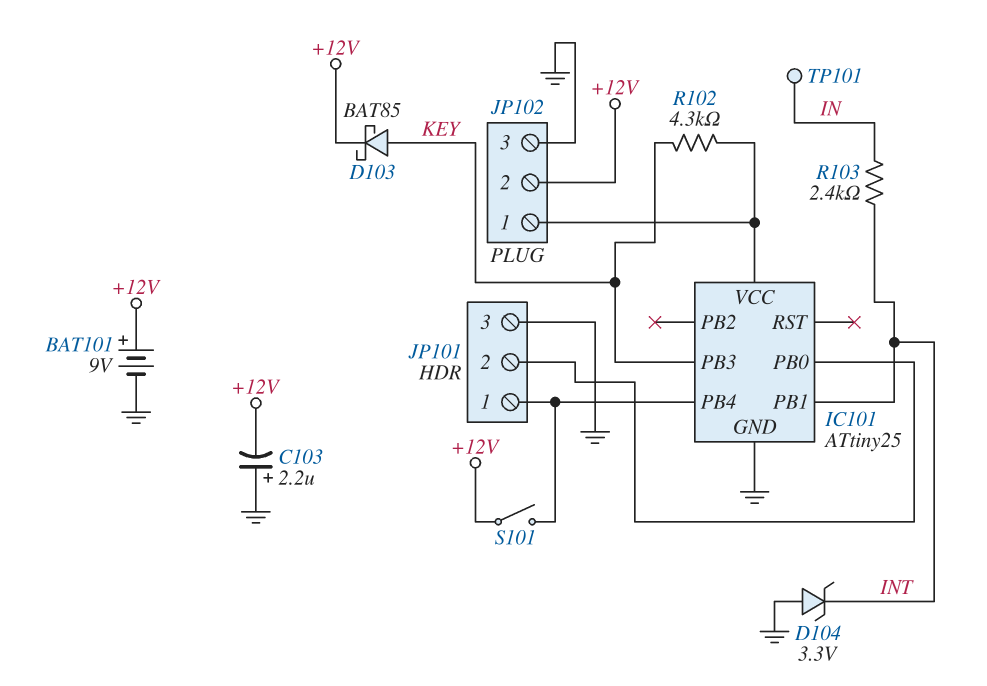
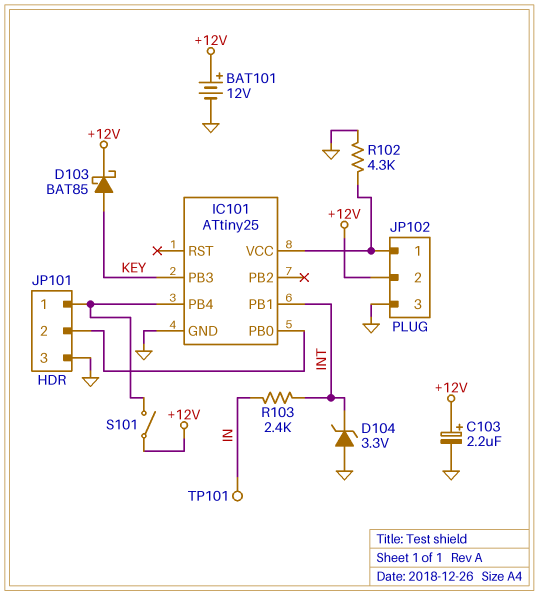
BAT101: 9V (plus +12V, minus GND) -> 12V (plus +12V, minus GND)
C103: 2.2uF (plus GND, minus +12V) -> 2.2uF (plus +12V, minus GND)
R102: 4.3k (IC101/VCC, KEY) -> 4.3k (GND, IC101/VCC)

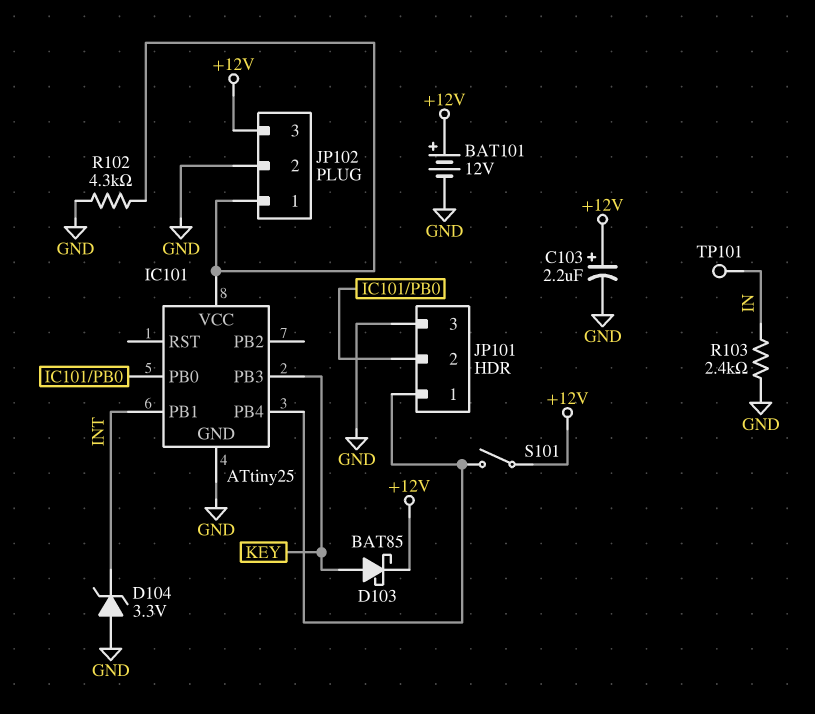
JP102 pin 2: +12V -> GND
JP102 pin 3: GND -> +12V
R103: 2.4k (IN, INT) -> 2.4k (GND, IN)

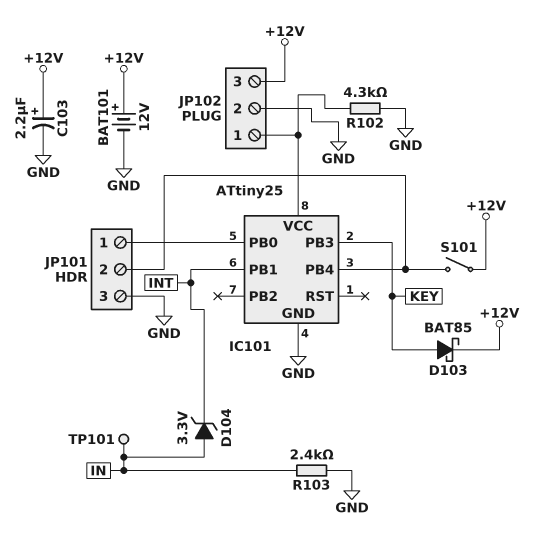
D104: zener 3.3V (A GND, K INT) -> zener 3.3V (A IN, K INT)
JP101 pin 1: IC101/PB4 -> IC101/PB0
JP101 pin 2: IC101/PB0 -> IC101/PB4

